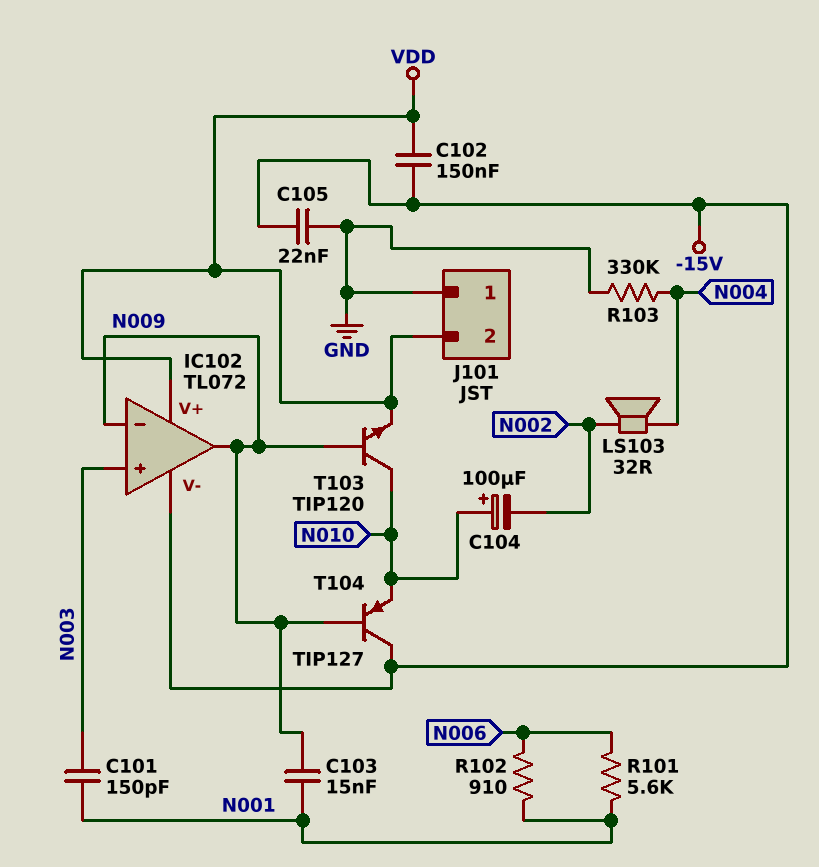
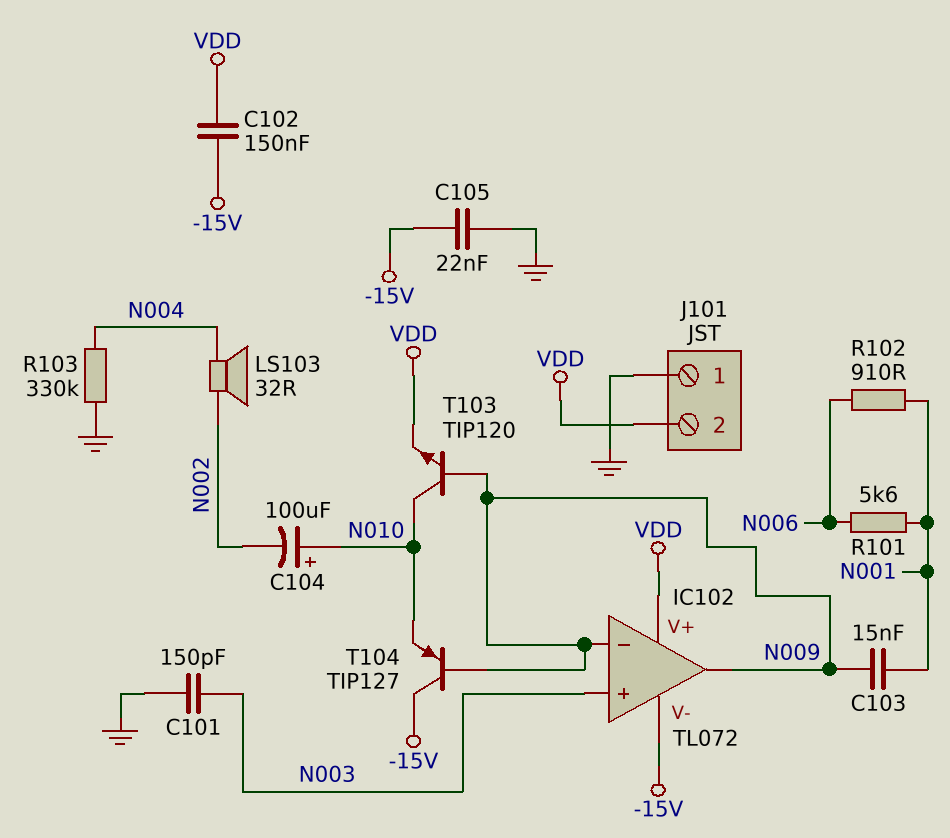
C101: 150pF (N001, N003) -> 150pF (GND, N003)

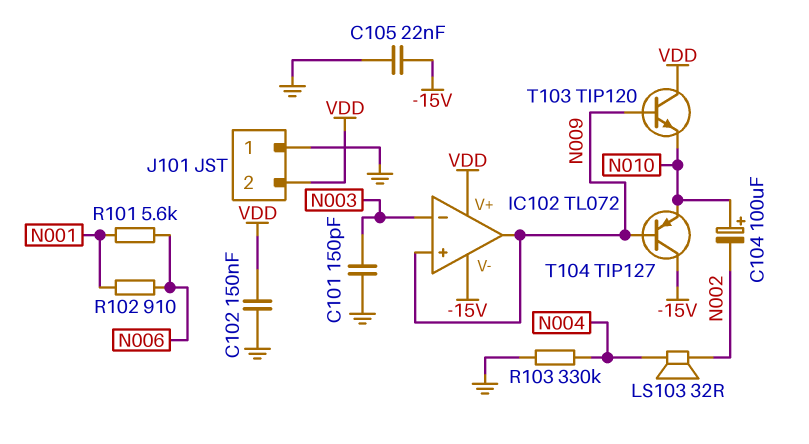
C102: 150nF (-15V, VDD) -> 150nF (GND, VDD)
C103: 15nF (N001, N009) -> none
IC102 pin in+: N003 -> N009
IC102 pin in-: N009 -> N003
T103: NPN TIP120 (B N009, C N010, E VDD) -> NPN TIP120 (B N009, C VDD, E N010)

